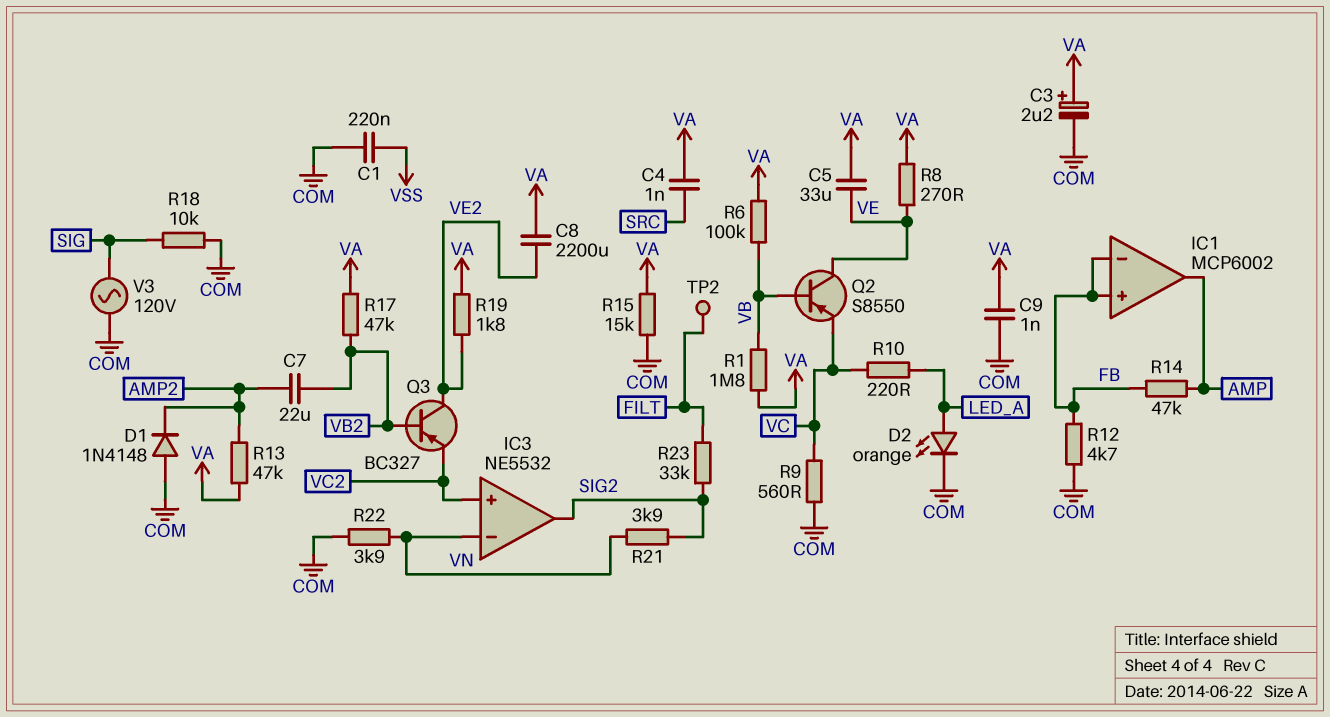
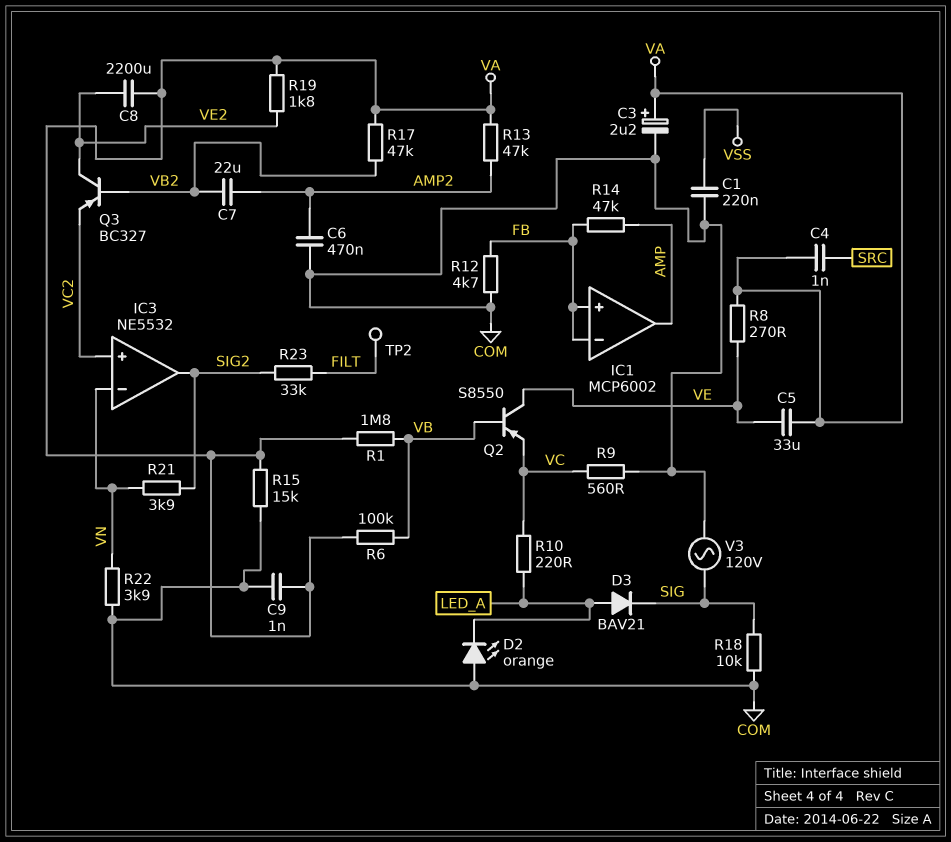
C6: none -> 470nF (AMP2, COM)
D1: diode 1N4148 (A COM, K AMP2) -> none
D2: LED orange (A LED_A, K COM) -> LED orange (A COM, K LED_A)
D3: none -> diode BAV21 (A LED_A, K SIG)

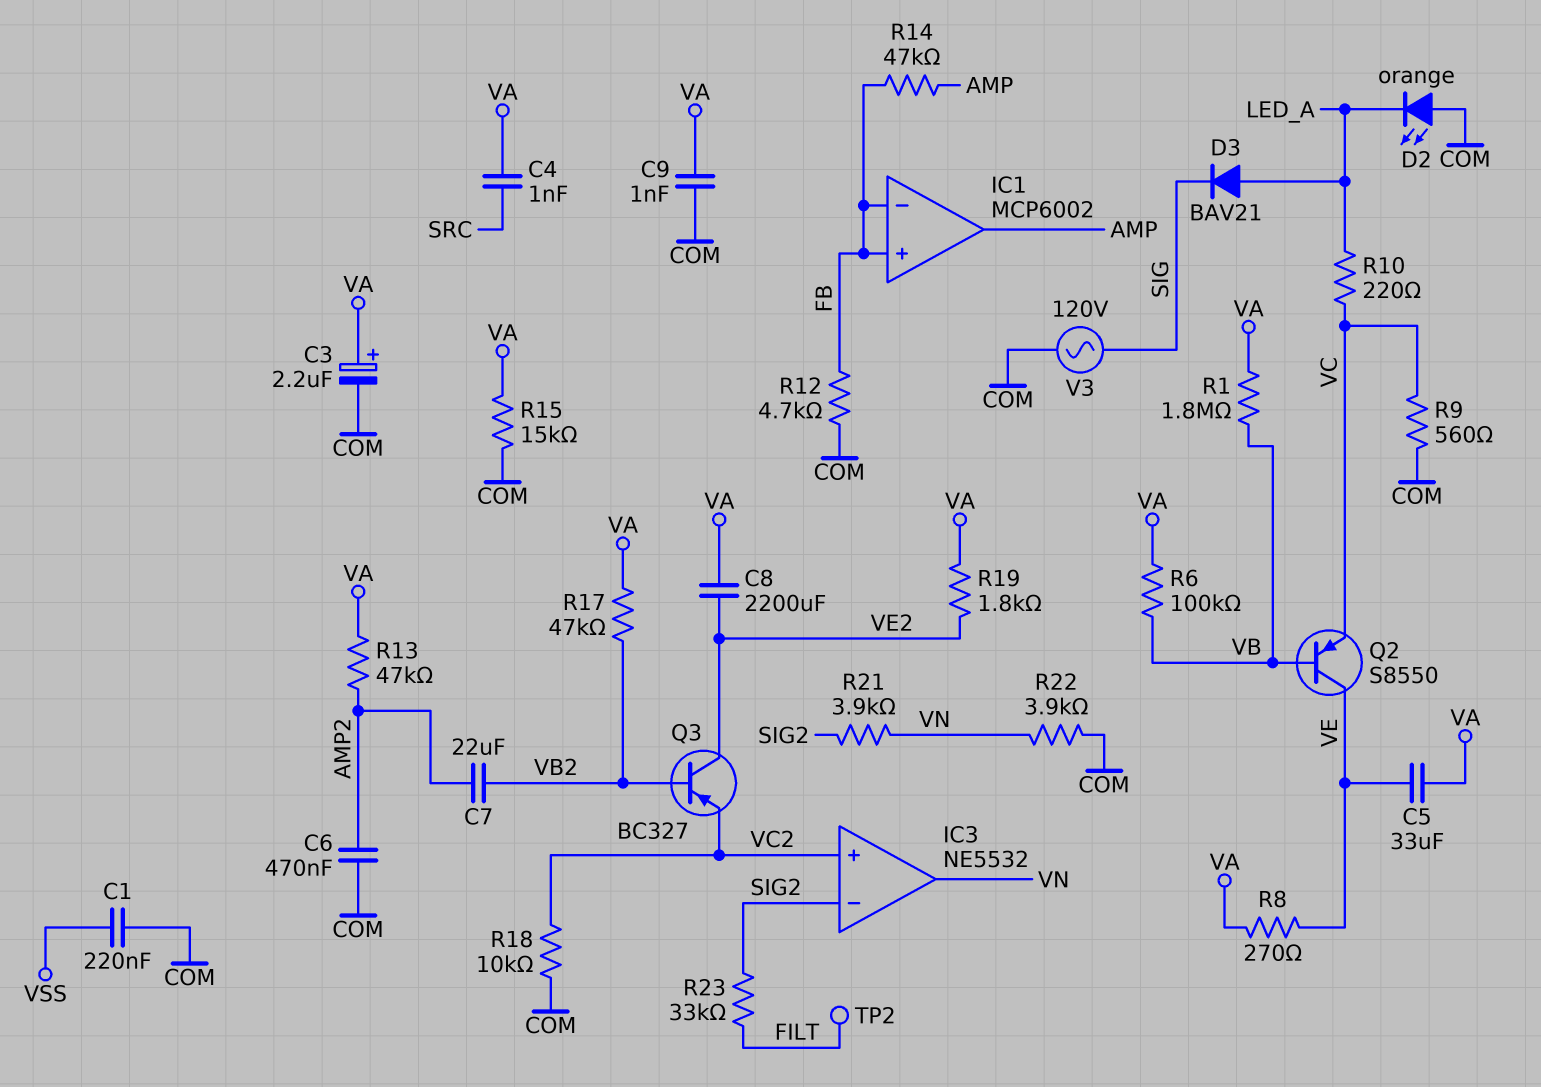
IC3 pin in-: VN -> SIG2
IC3 pin out: SIG2 -> VN
R18: 10k (COM, SIG) -> 10k (COM, VC2)

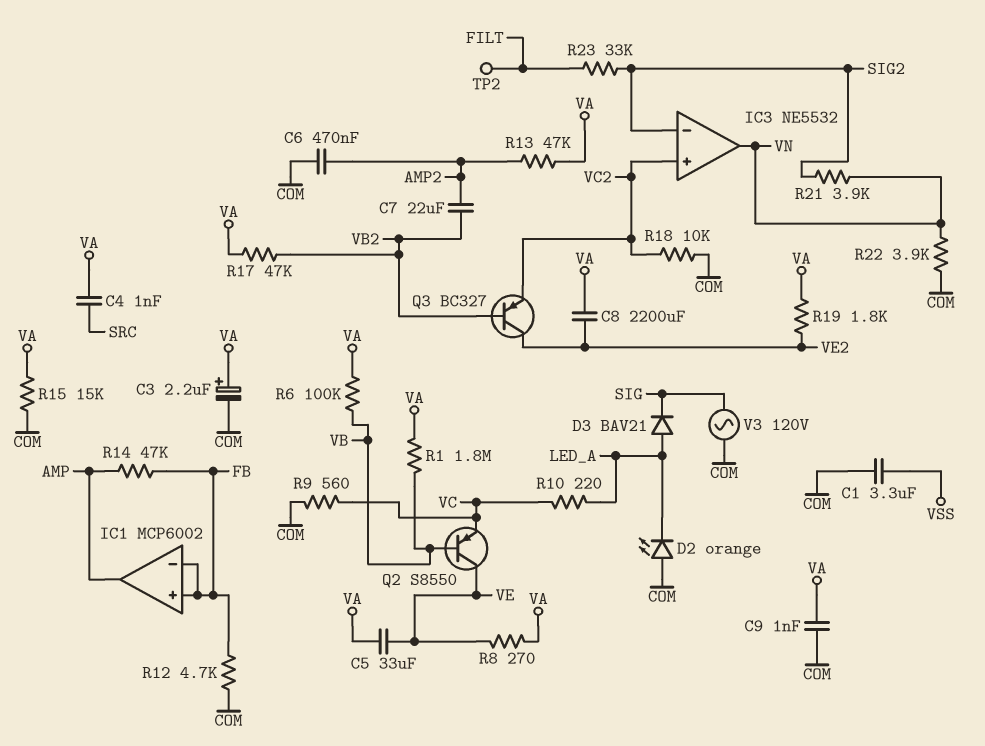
C1: 220nF (COM, VSS) -> 3.3uF (COM, VSS)

